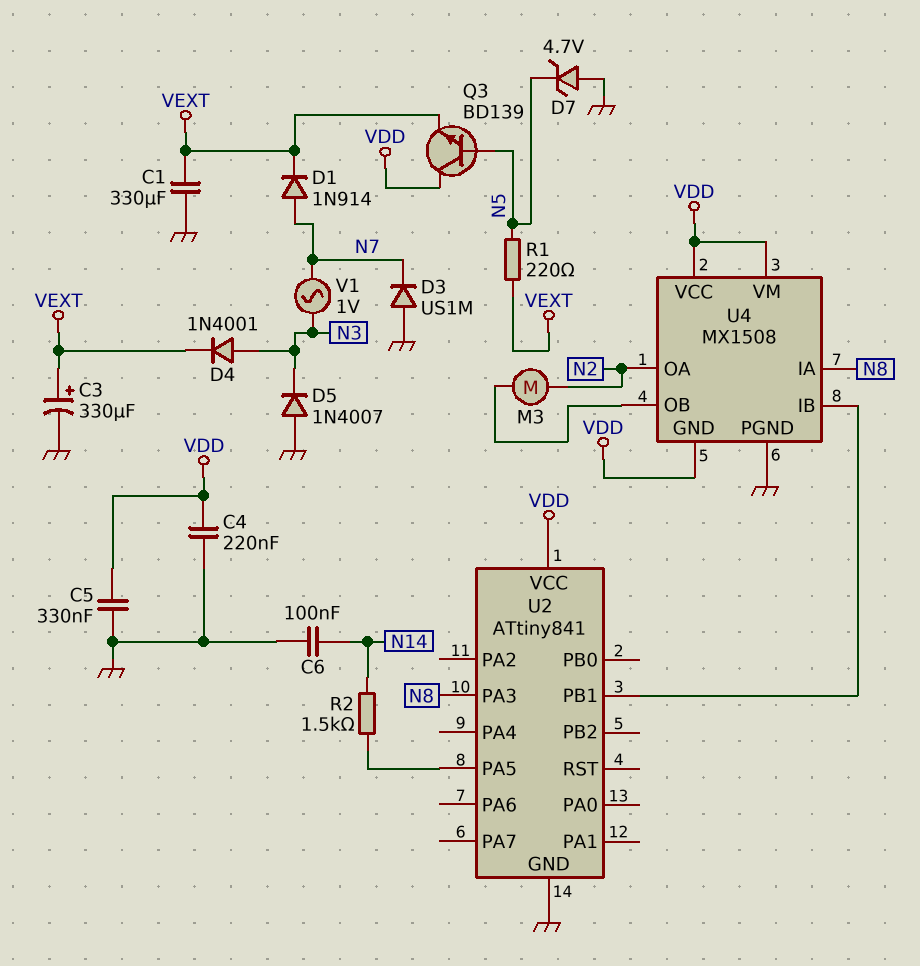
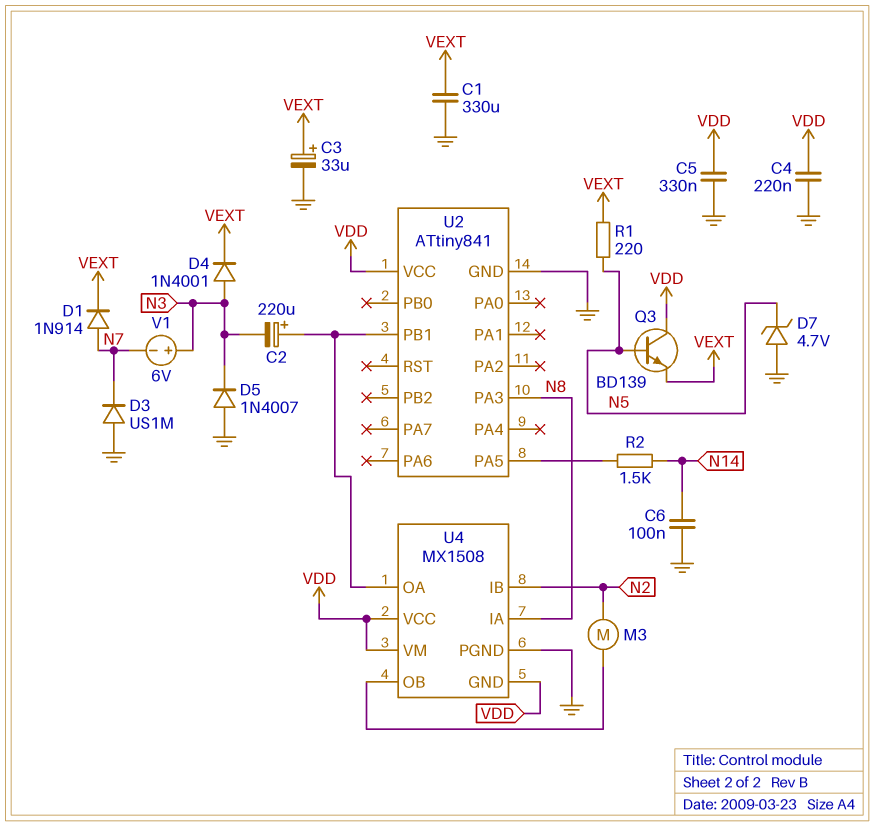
C2: none -> 220uF (plus U2/PB1, minus N3)
C3: 330uF (plus VEXT, minus GND) -> 33uF (plus VEXT, minus GND)
U4 pin IB: U2/PB1 -> N2
U4 pin OA: N2 -> U2/PB1
V1: AC 1V (N3, N7) -> 6V (plus N3, minus N7)

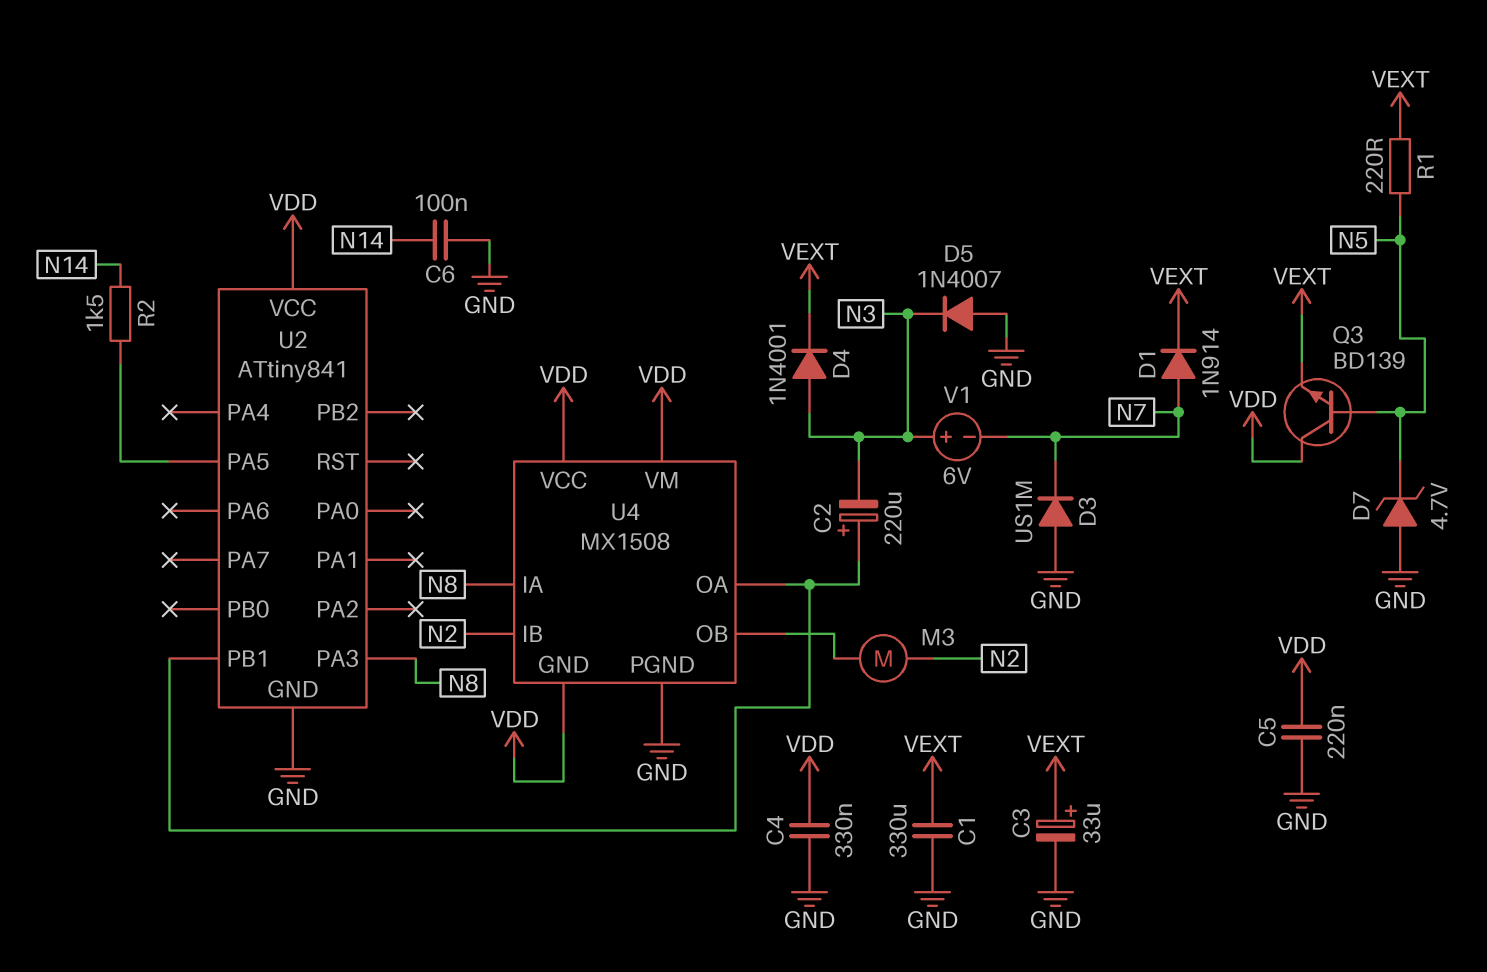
C4: 220nF (GND, VDD) -> 330nF (GND, VDD)
C5: 330nF (GND, VDD) -> 220nF (GND, VDD)

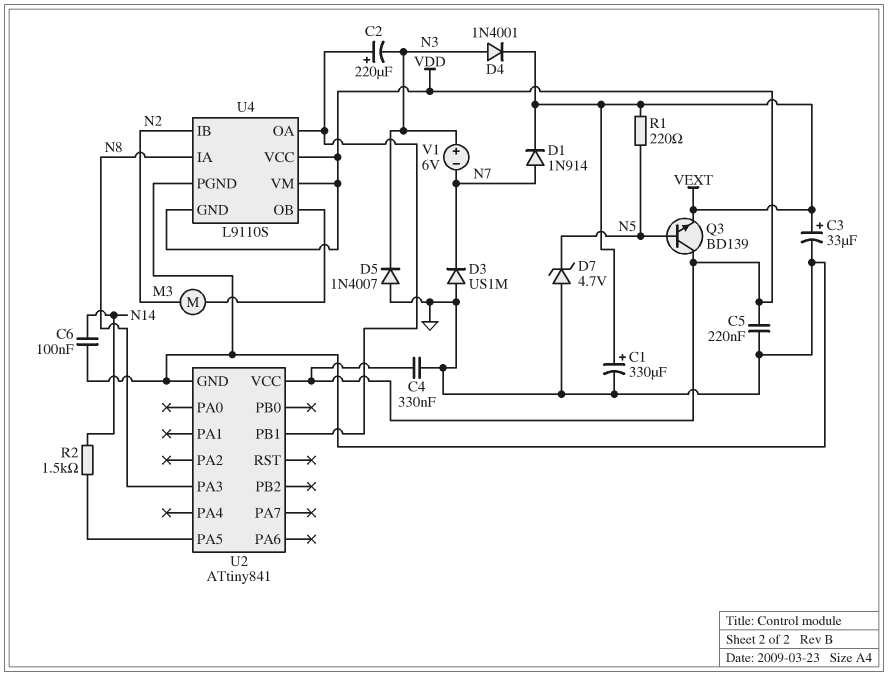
C1: 330uF (GND, VEXT) -> 330uF (plus VEXT, minus GND)
U4: MX1508 -> L9110S

